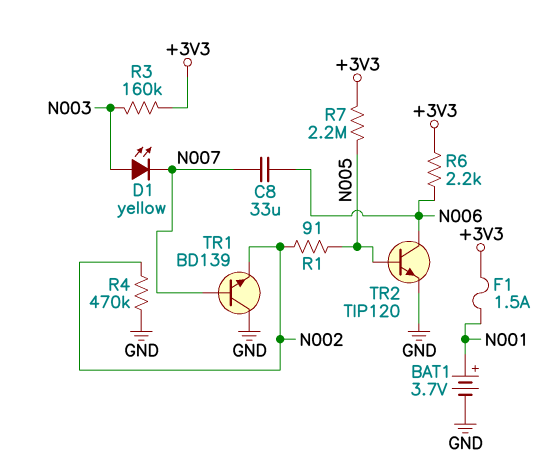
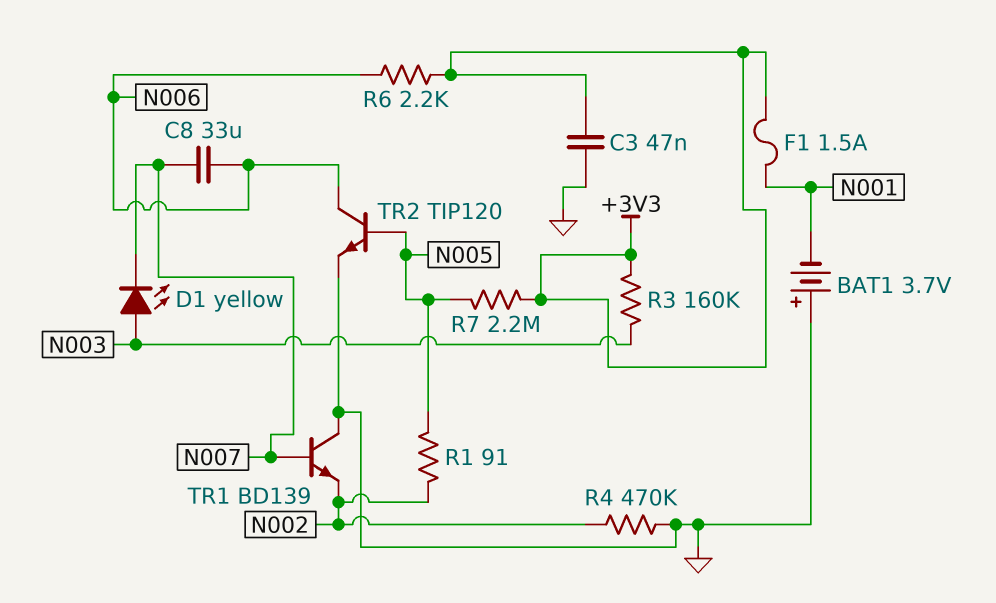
BAT1: 3.7V (plus N001, minus GND) -> 3.7V (plus GND, minus N001)
C3: none -> 47nF (+3V3, GND)

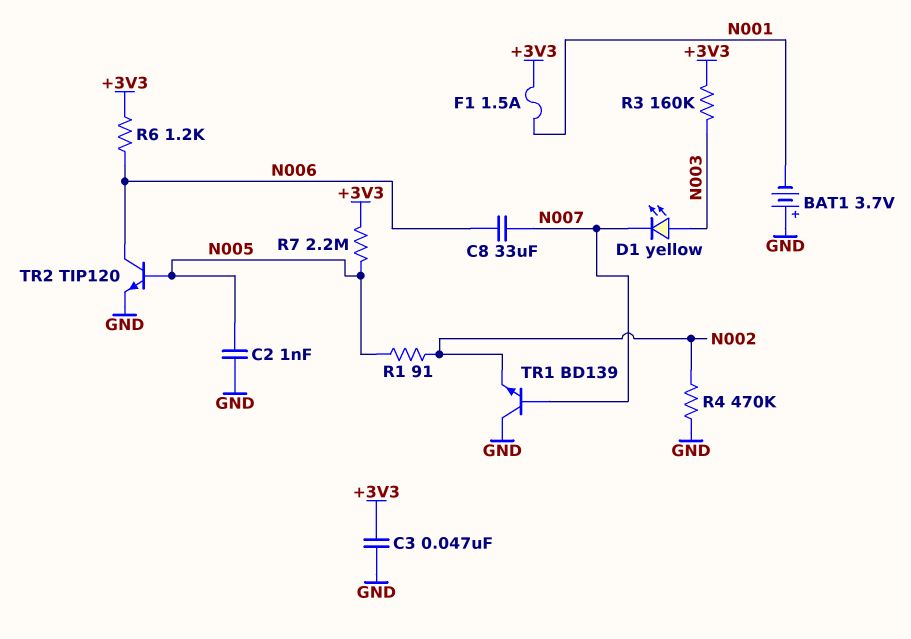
C2: none -> 1nF (GND, N005)
R6: 2.2k (+3V3, N006) -> 1.2k (+3V3, N006)

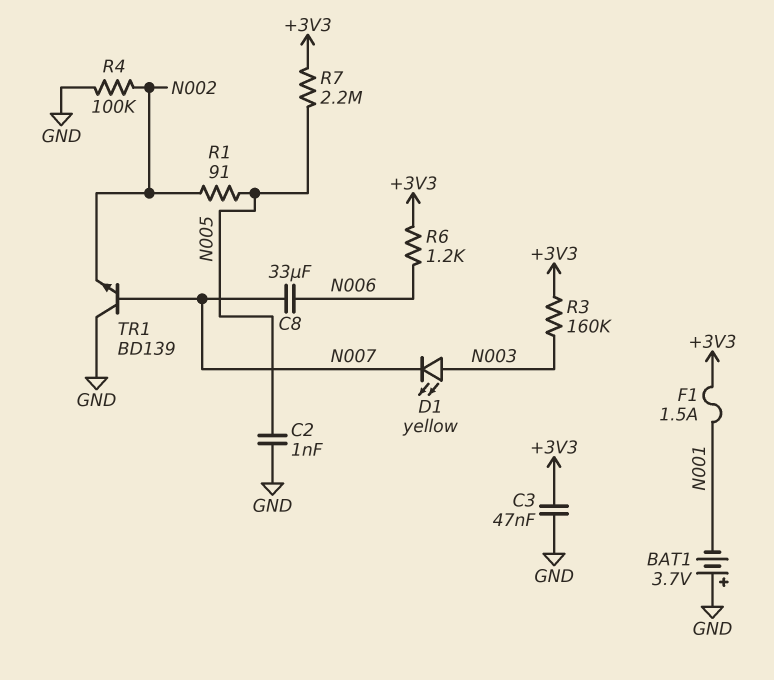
R4: 470k (GND, N002) -> 100k (GND, N002)
TR2: NPN TIP120 (B N005, C N006, E GND) -> none

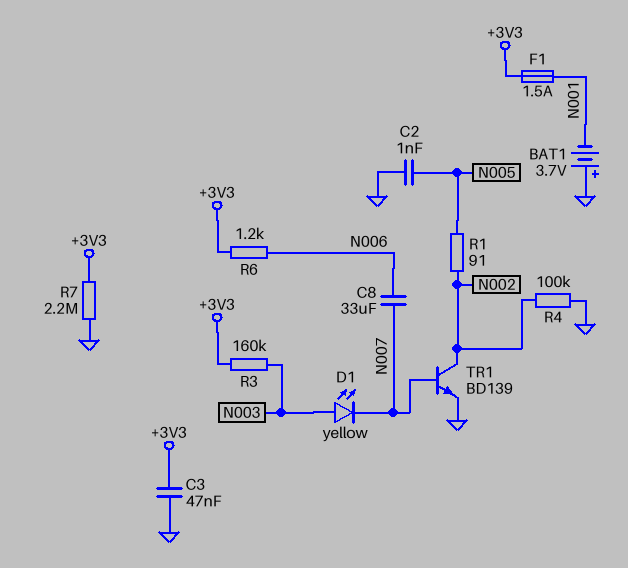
R7: 2.2M (+3V3, N005) -> 2.2M (+3V3, GND)
TR1: NPN BD139 (B N007, C GND, E N002) -> NPN BD139 (B N007, C N002, E GND)

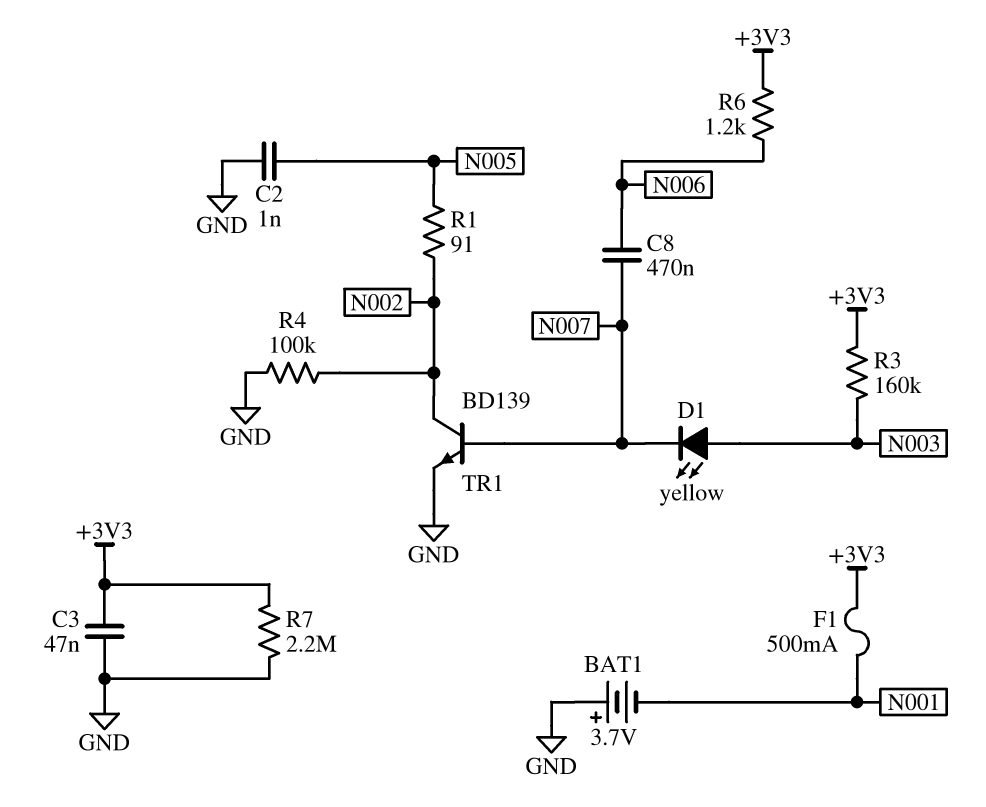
C8: 33uF (N006, N007) -> 470nF (N006, N007)
F1: 1.5A (+3V3, N001) -> 500mA (+3V3, N001)

